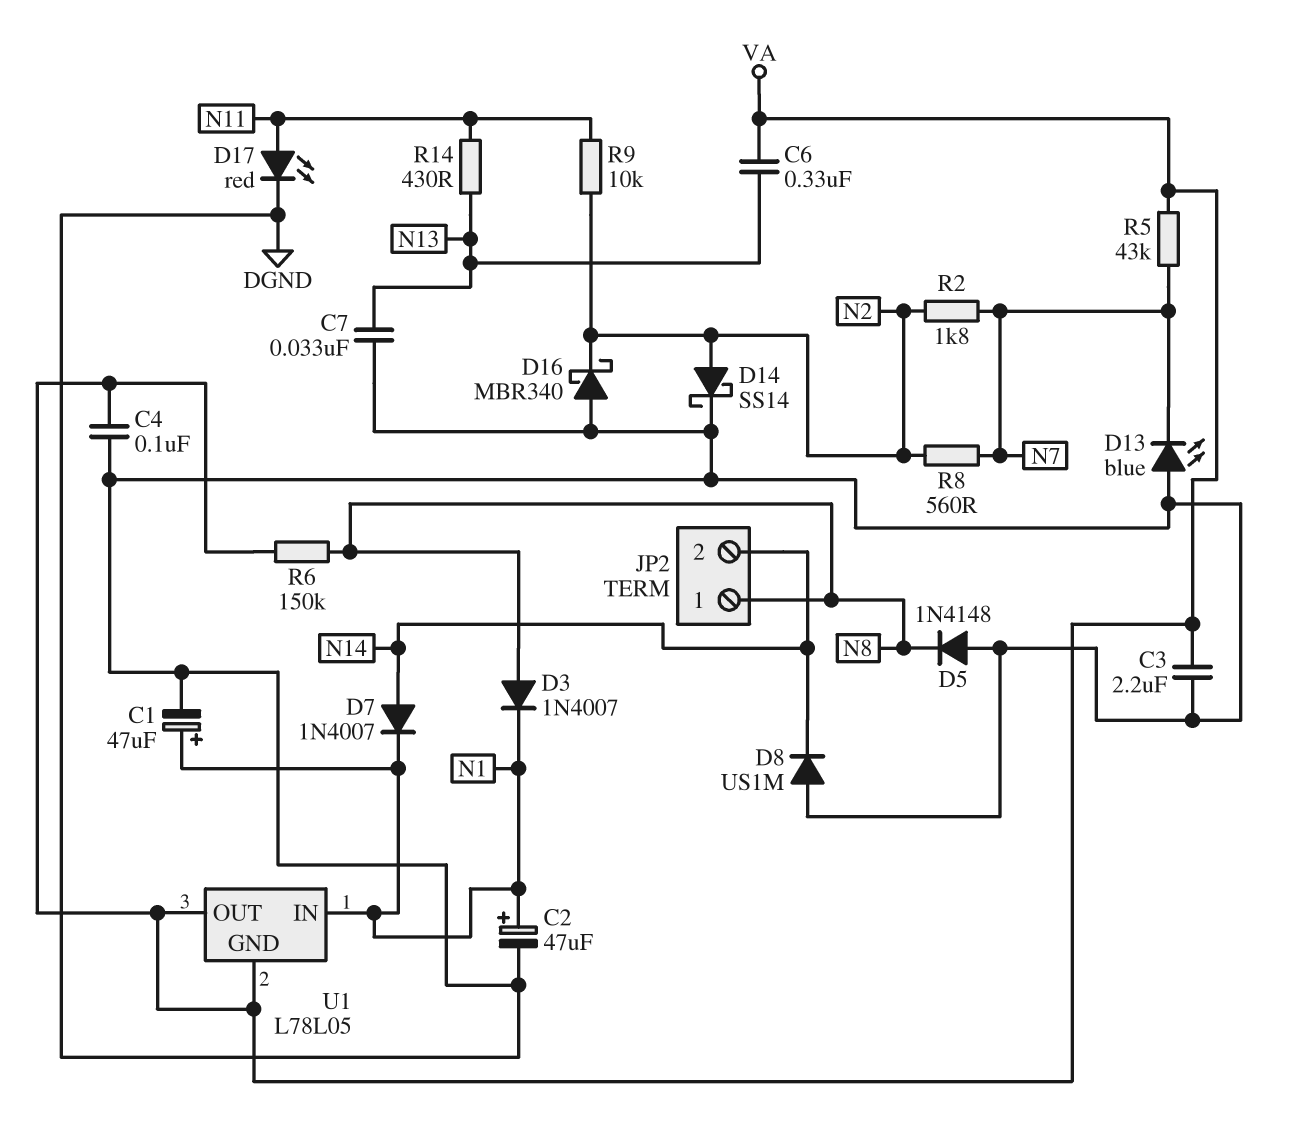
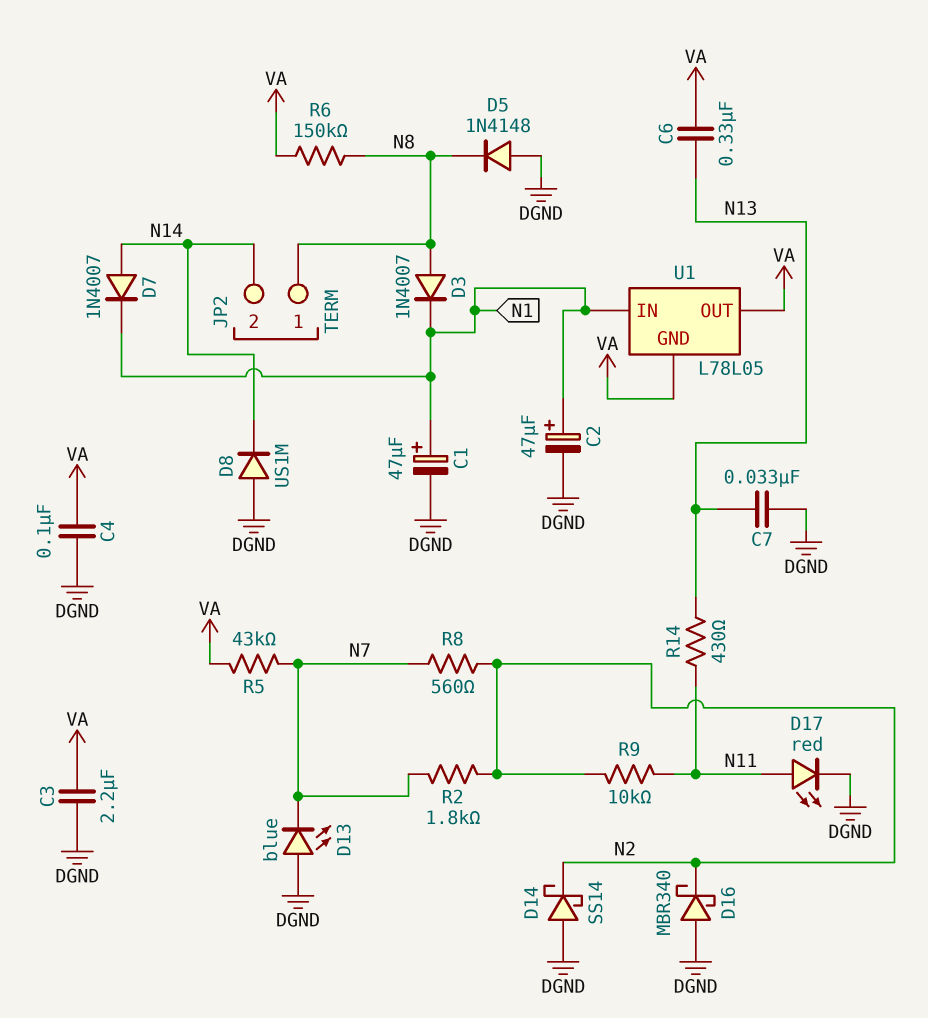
D14: schottky SS14 (A N2, K DGND) -> schottky SS14 (A DGND, K N2)

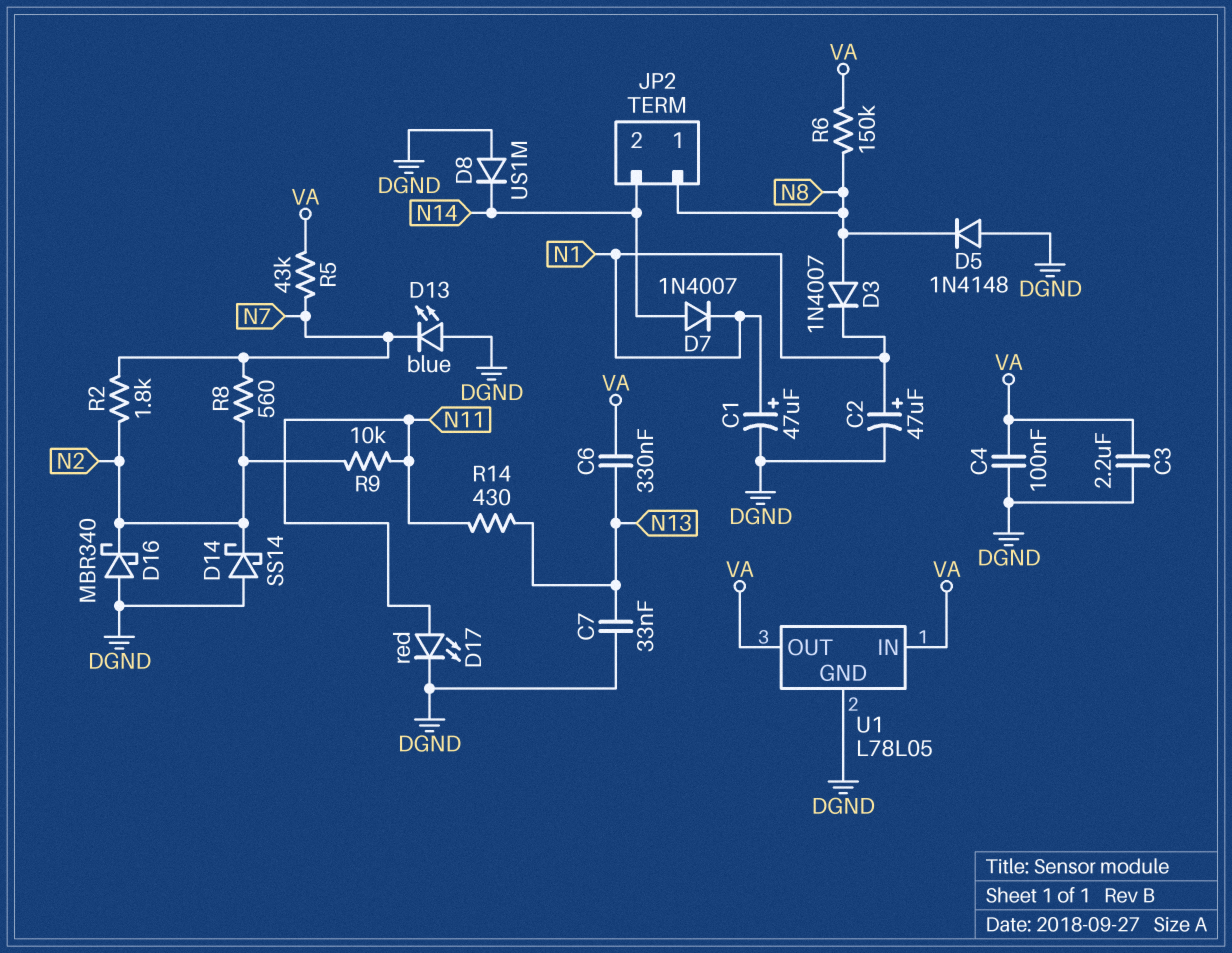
U1 pin GND: VA -> DGND
U1 pin IN: N1 -> VA

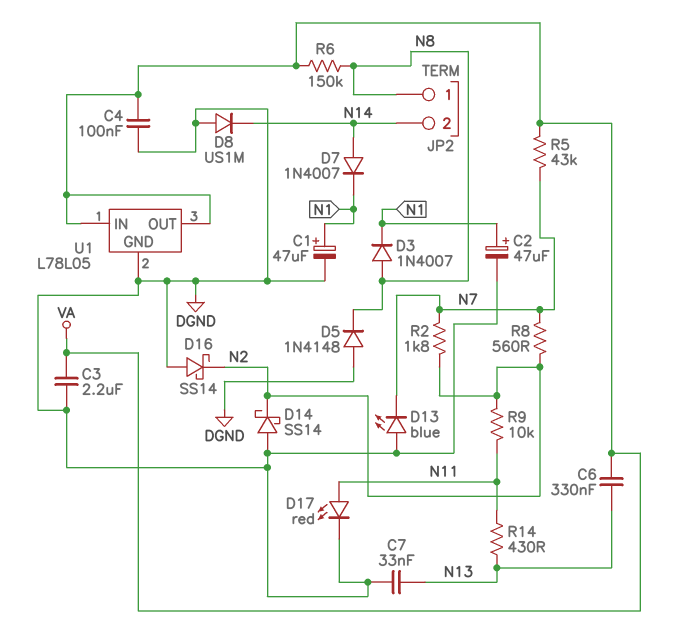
D16: schottky MBR340 (A DGND, K N2) -> schottky SS14 (A DGND, K N2)

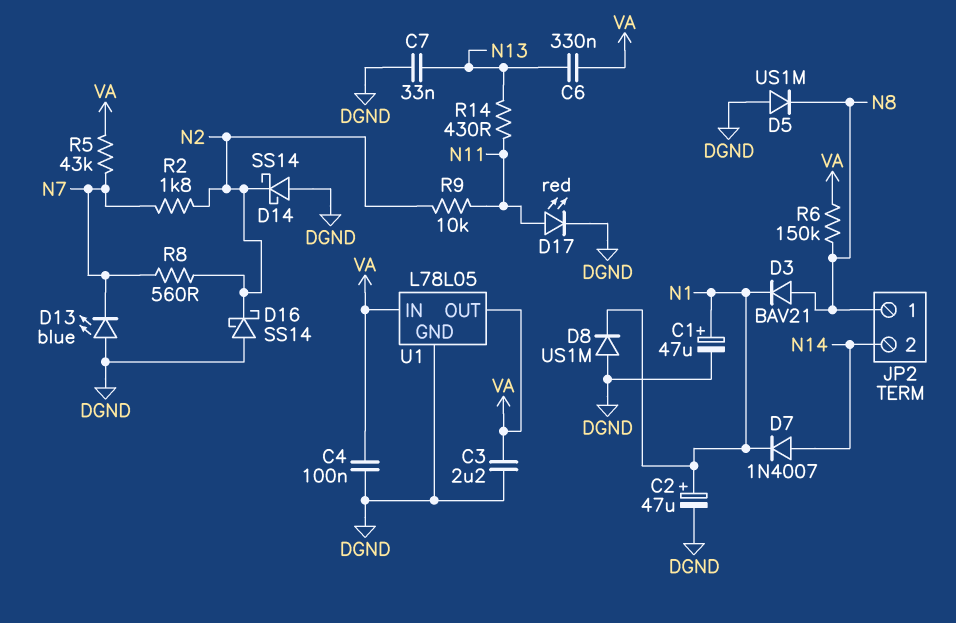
D3: diode 1N4007 (A N8, K N1) -> diode BAV21 (A N8, K N1)
D5: diode 1N4148 (A DGND, K N8) -> diode US1M (A DGND, K N8)
D8: diode US1M (A DGND, K N14) -> diode US1M (A DGND, K N1)

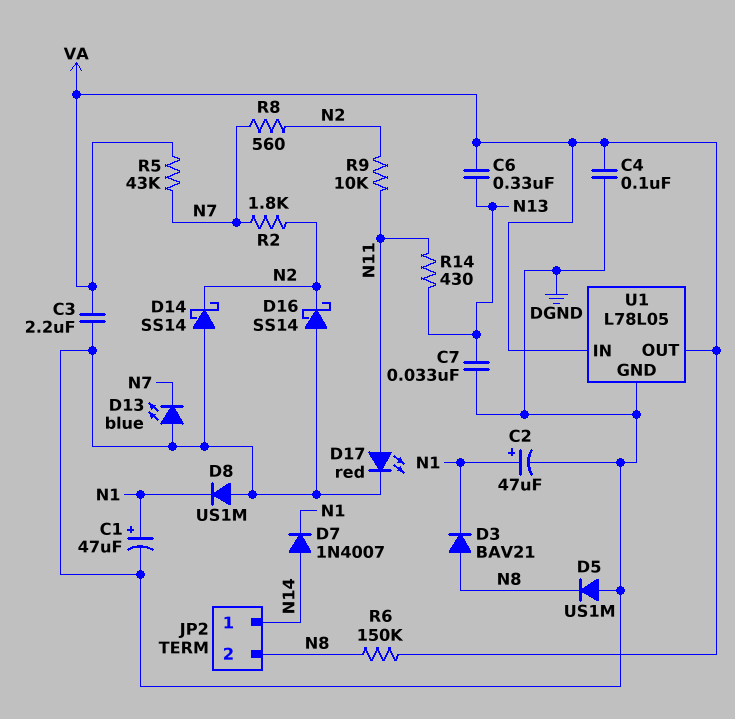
JP2 pin 1: N8 -> N14
JP2 pin 2: N14 -> N8

